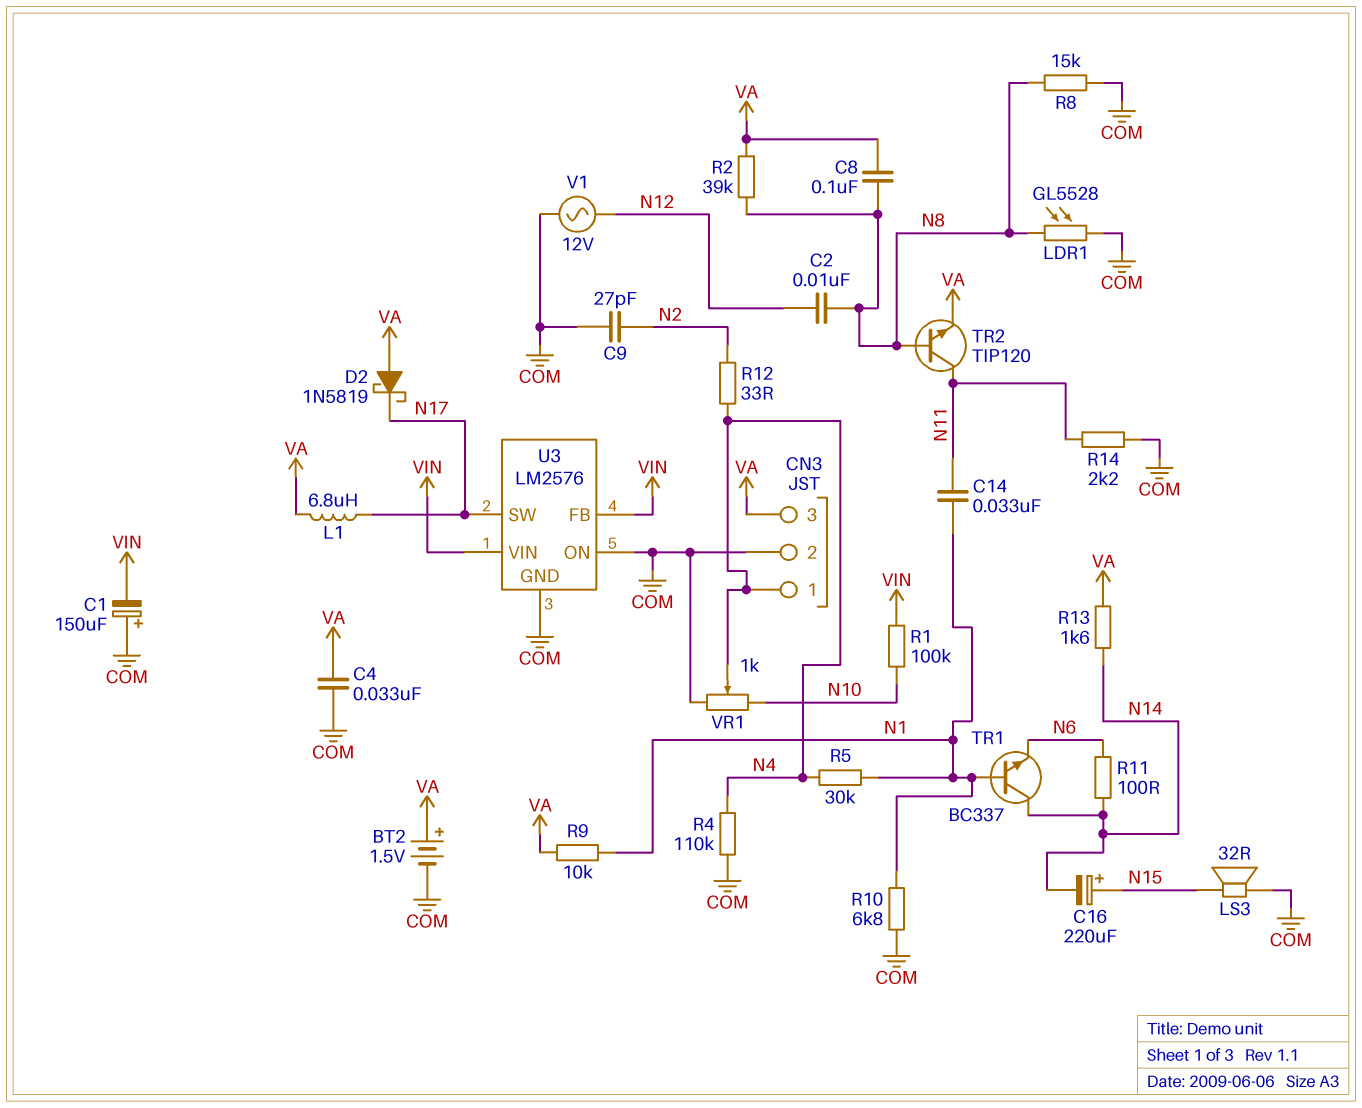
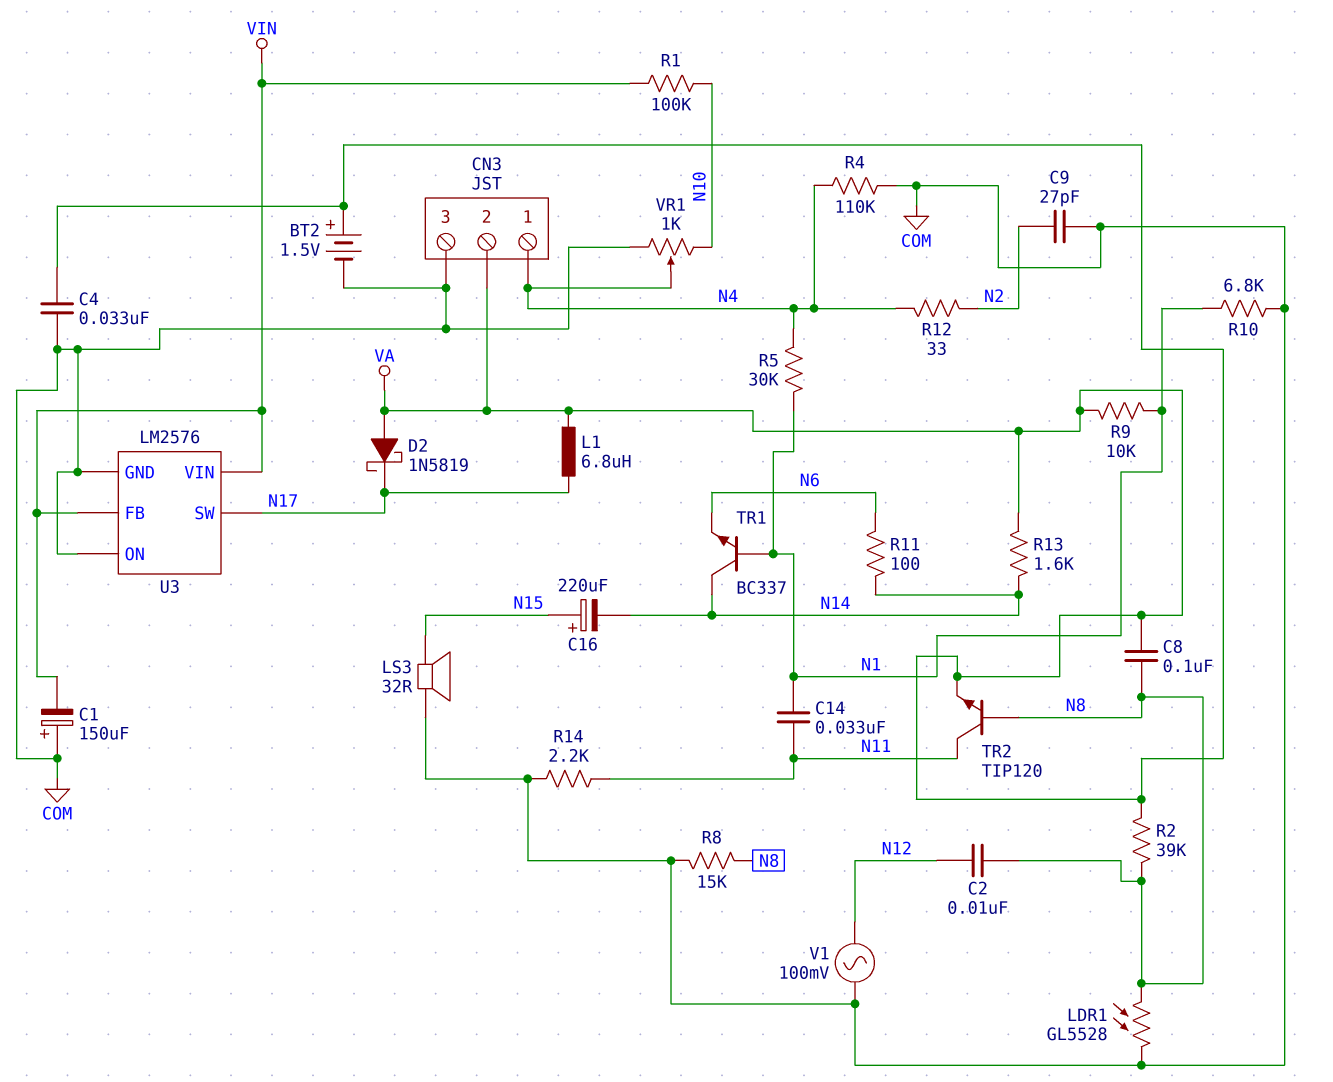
CN3 pin 2: COM -> VA
CN3 pin 3: VA -> COM
V1: AC 12V (COM, N12) -> AC 100mV (COM, N12)

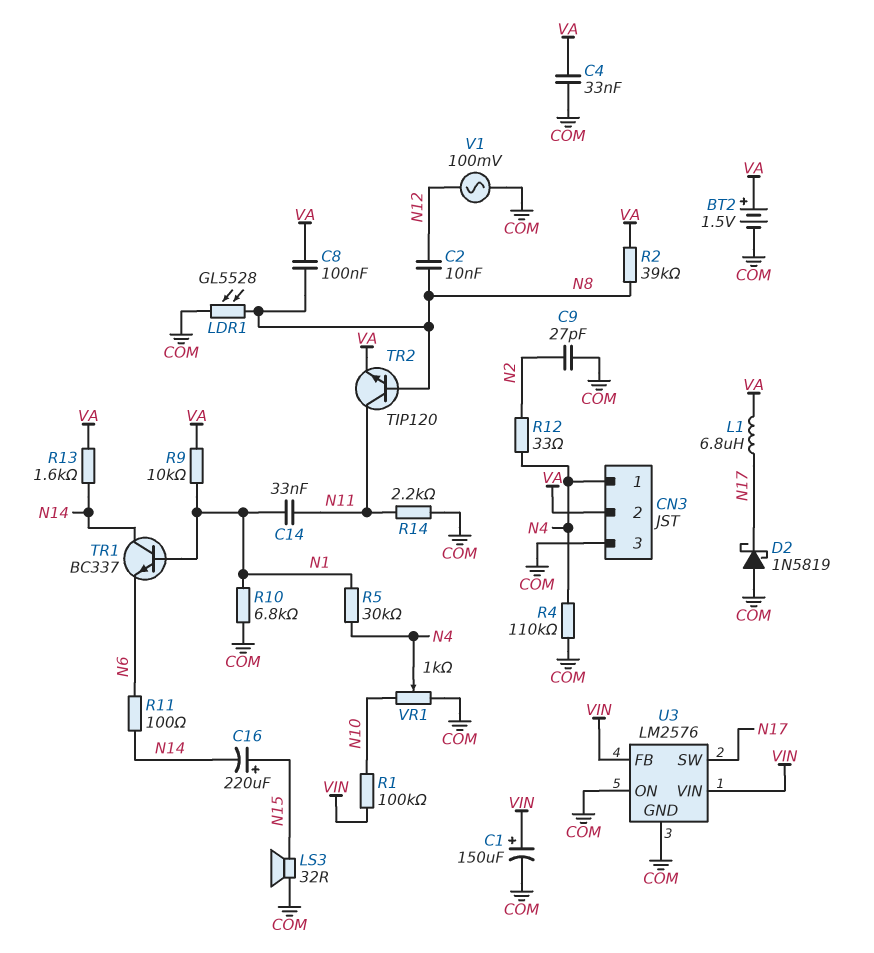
C1: 150uF (plus COM, minus VIN) -> 150uF (plus VIN, minus COM)
D2: schottky 1N5819 (A VA, K N17) -> schottky 1N5819 (A COM, K N17)
R8: 15k (COM, N8) -> none

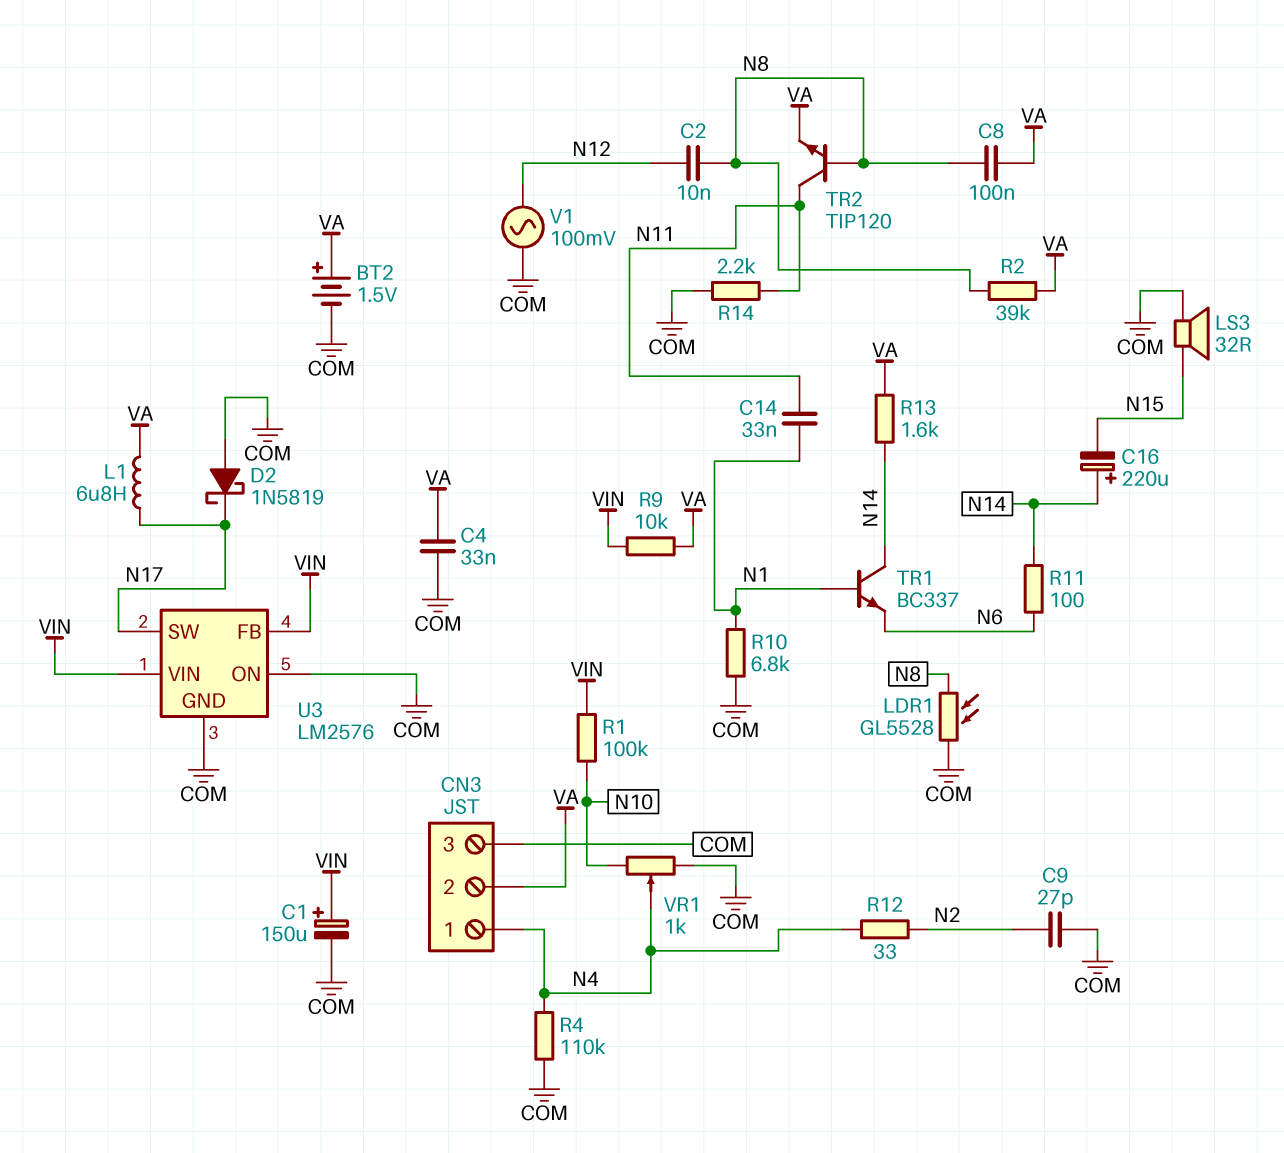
C16: 220uF (plus N15, minus N14) -> 220uF (plus N14, minus N15)
R5: 30k (N1, N4) -> none
R9: 10k (N1, VA) -> 10k (VA, VIN)

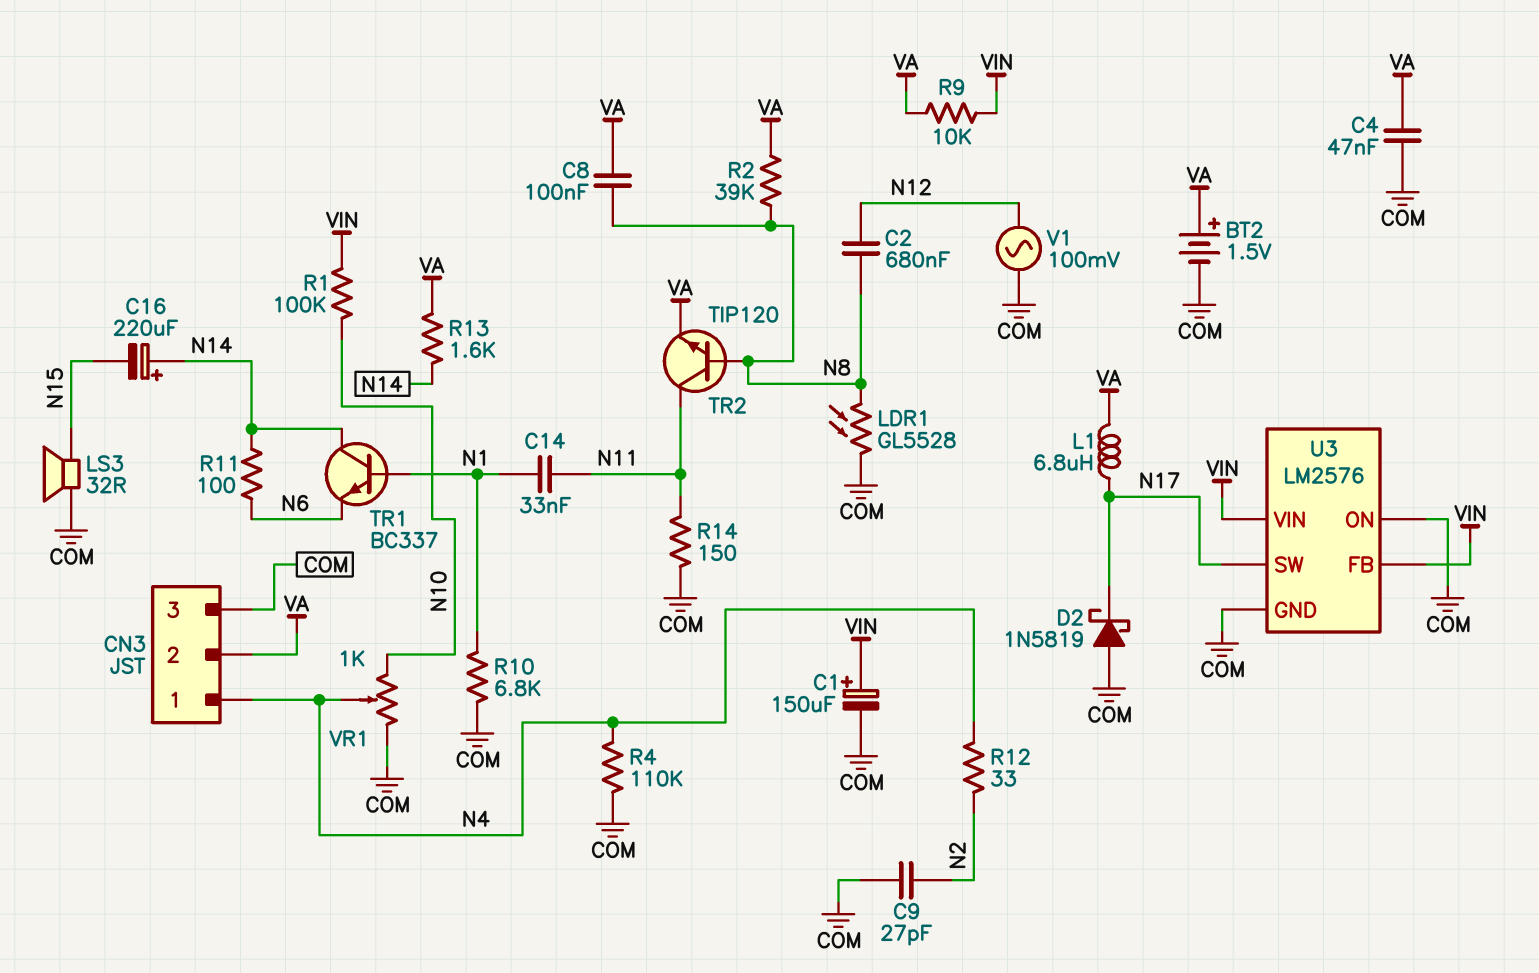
C2: 10nF (N8, N12) -> 680nF (N8, N12)
C4: 33nF (COM, VA) -> 47nF (COM, VA)
R14: 2.2k (COM, N11) -> 150 (COM, N11)

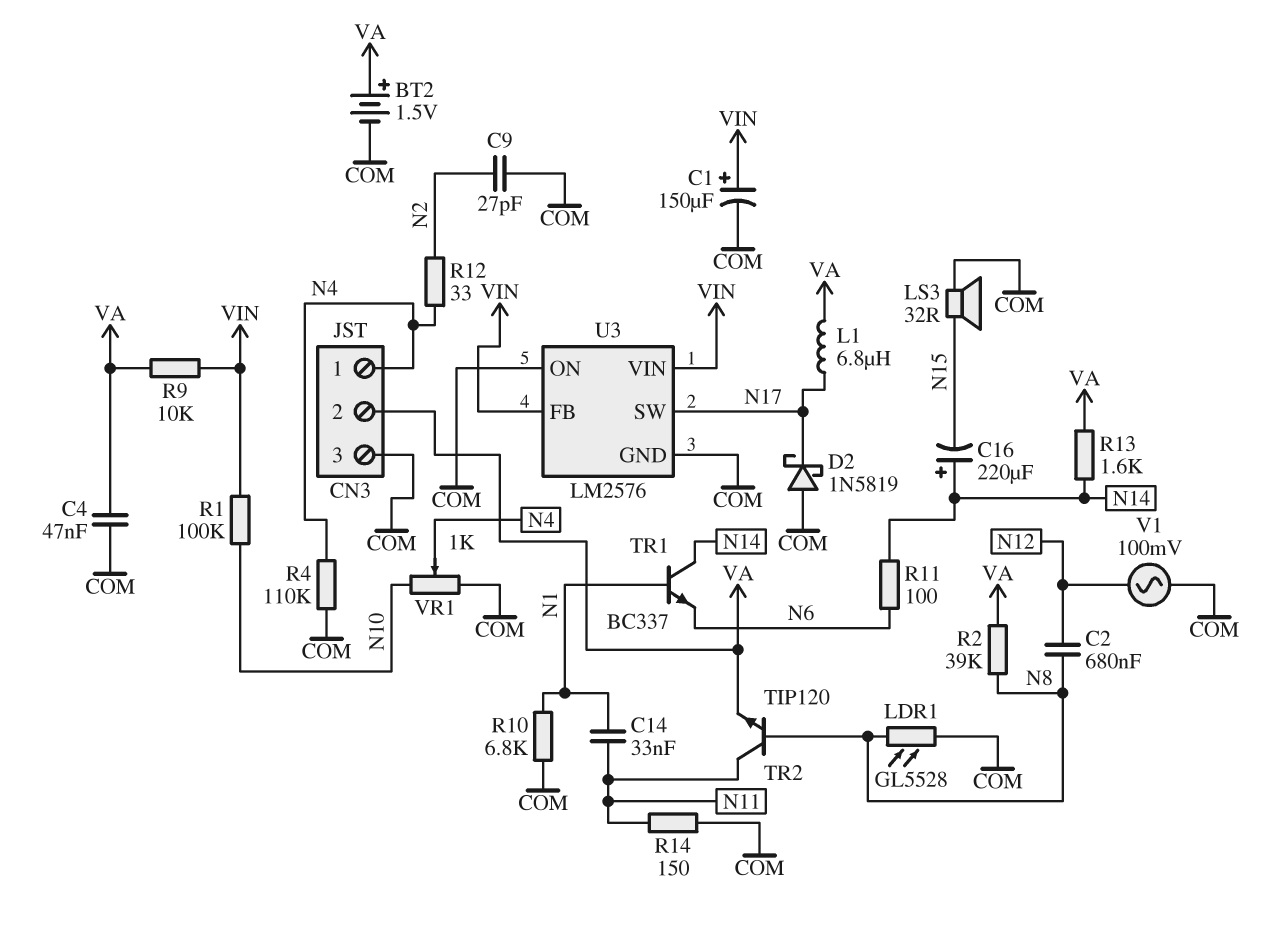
C8: 100nF (N8, VA) -> none

